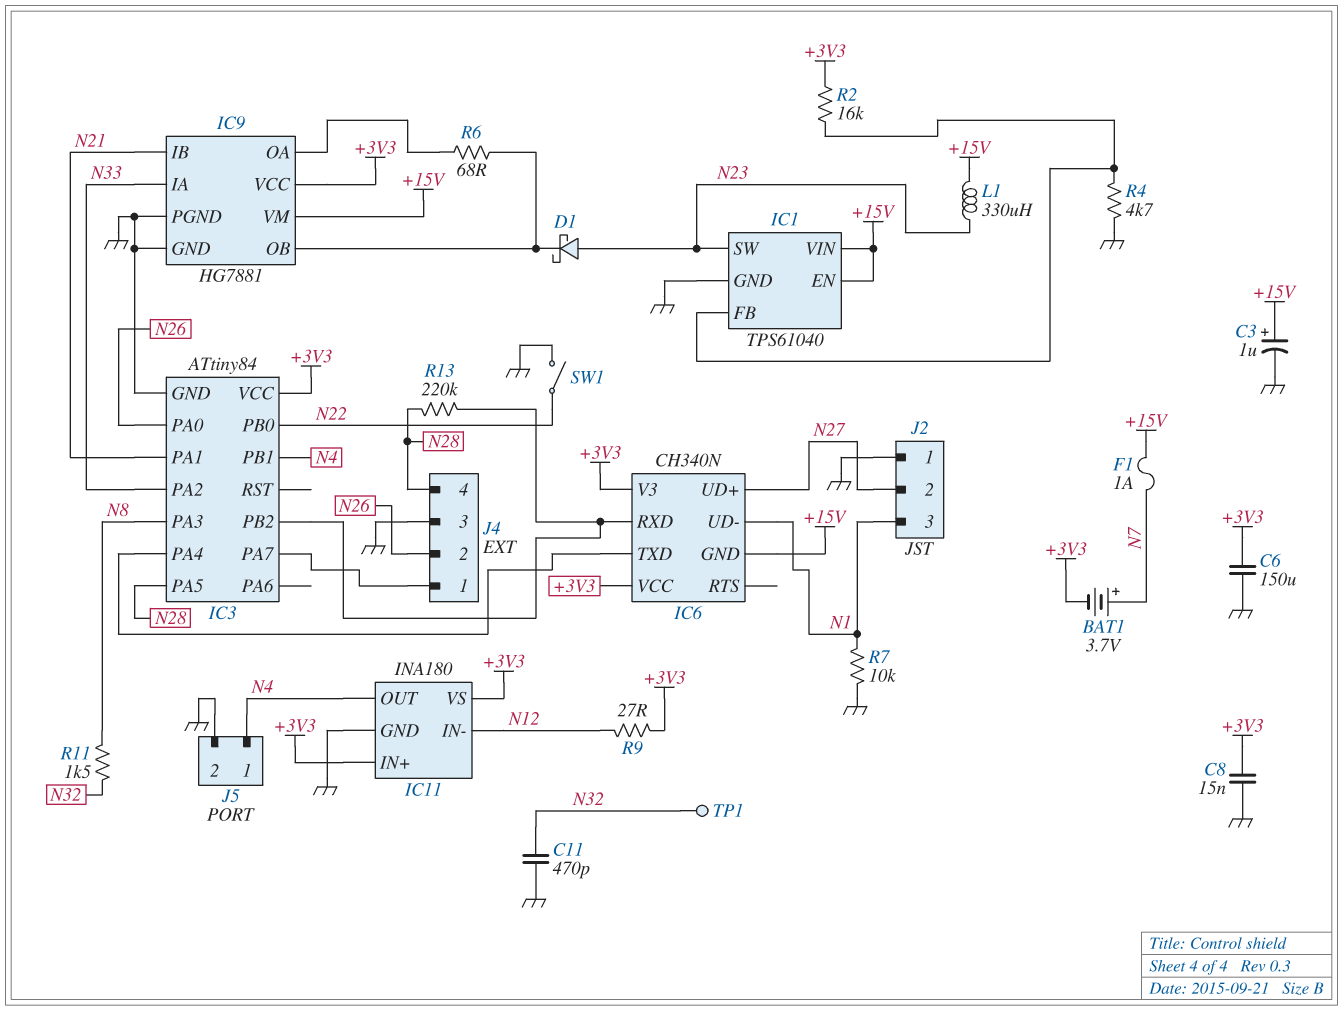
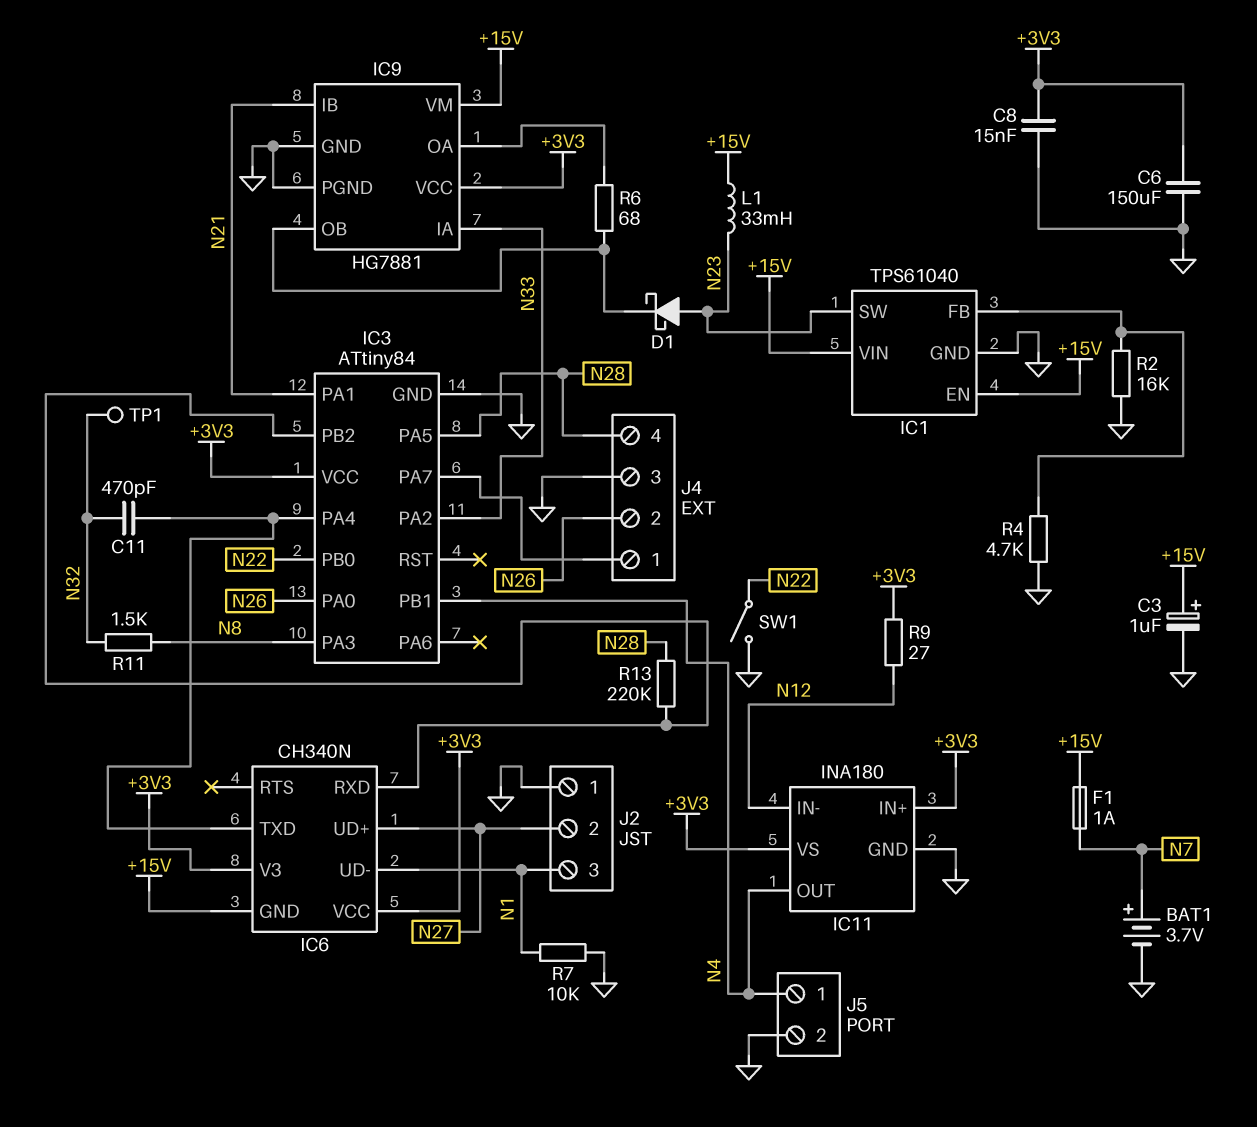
BAT1: 3.7V (plus N7, minus +3V3) -> 3.7V (plus N7, minus GND)
C11: 470pF (GND, N32) -> 470pF (IC3/PA4, N32)
L1: 330uH (+15V, N23) -> 33mH (+15V, N23)
R2: 16k (+3V3, IC1/FB) -> 16k (GND, IC1/FB)

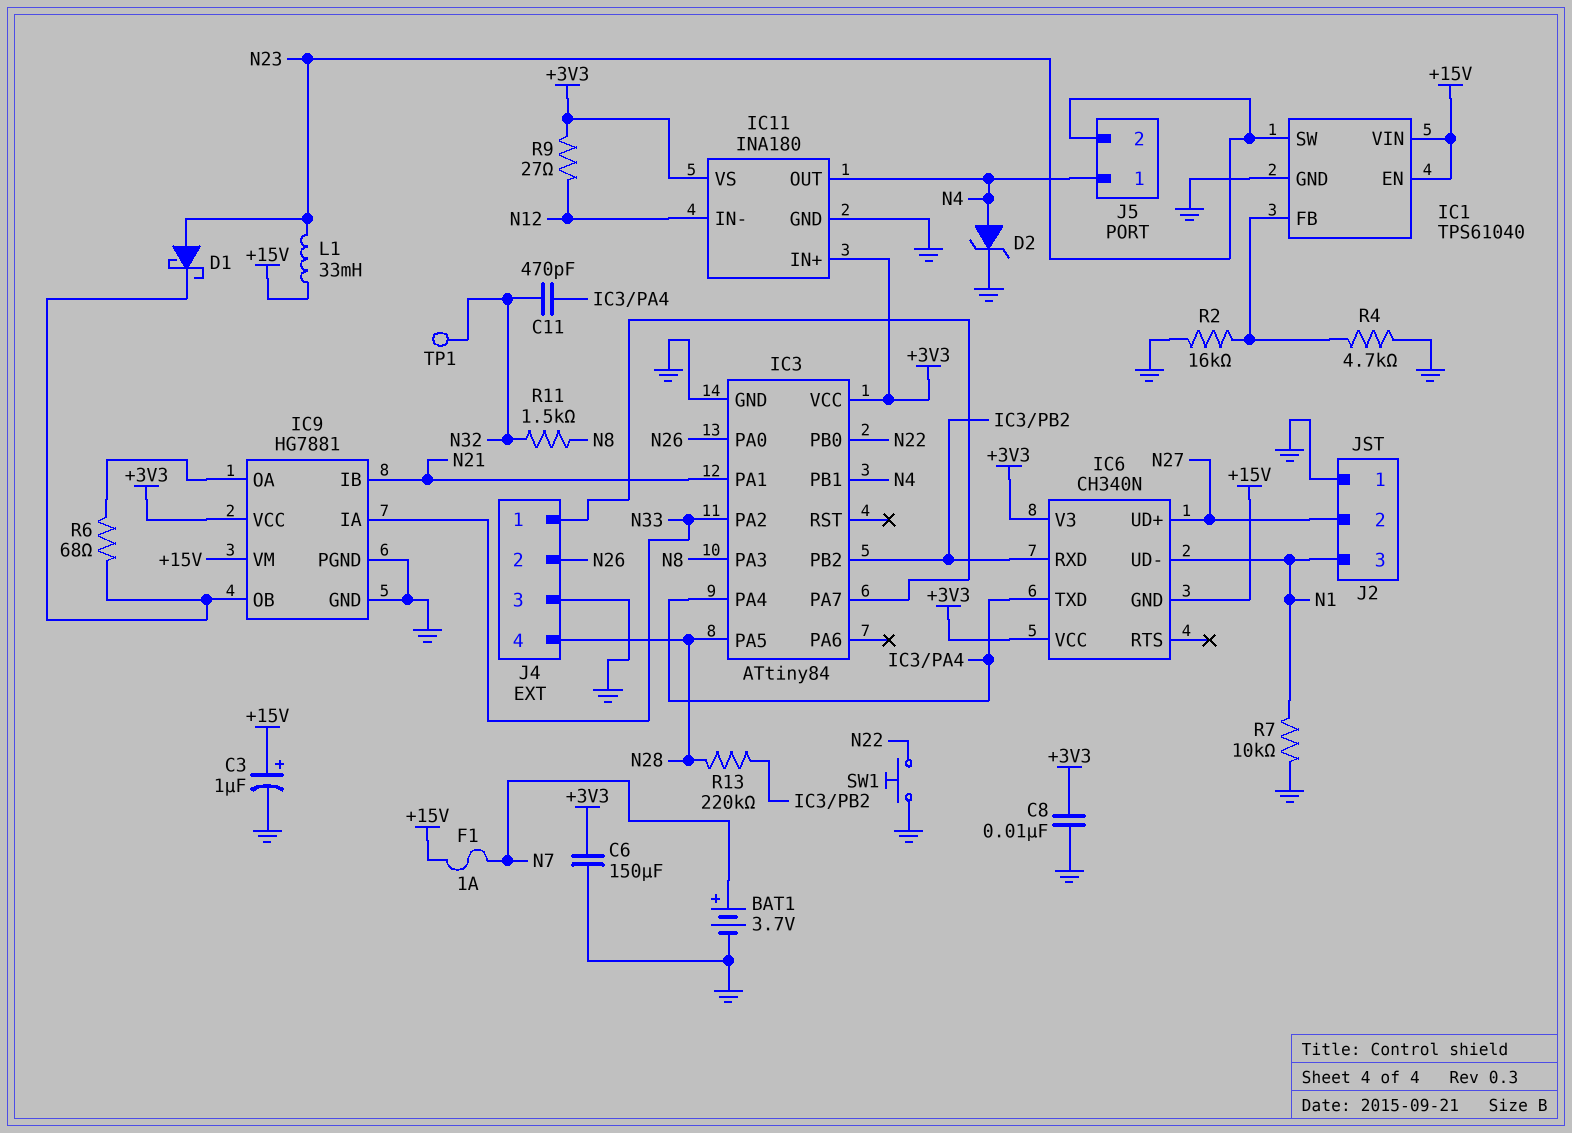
C8: 15nF (+3V3, GND) -> 10nF (+3V3, GND)
D2: none -> zener (A N4, K GND)
J5 pin 2: GND -> N23
SW1: switch (GND, N22) -> button (GND, N22)

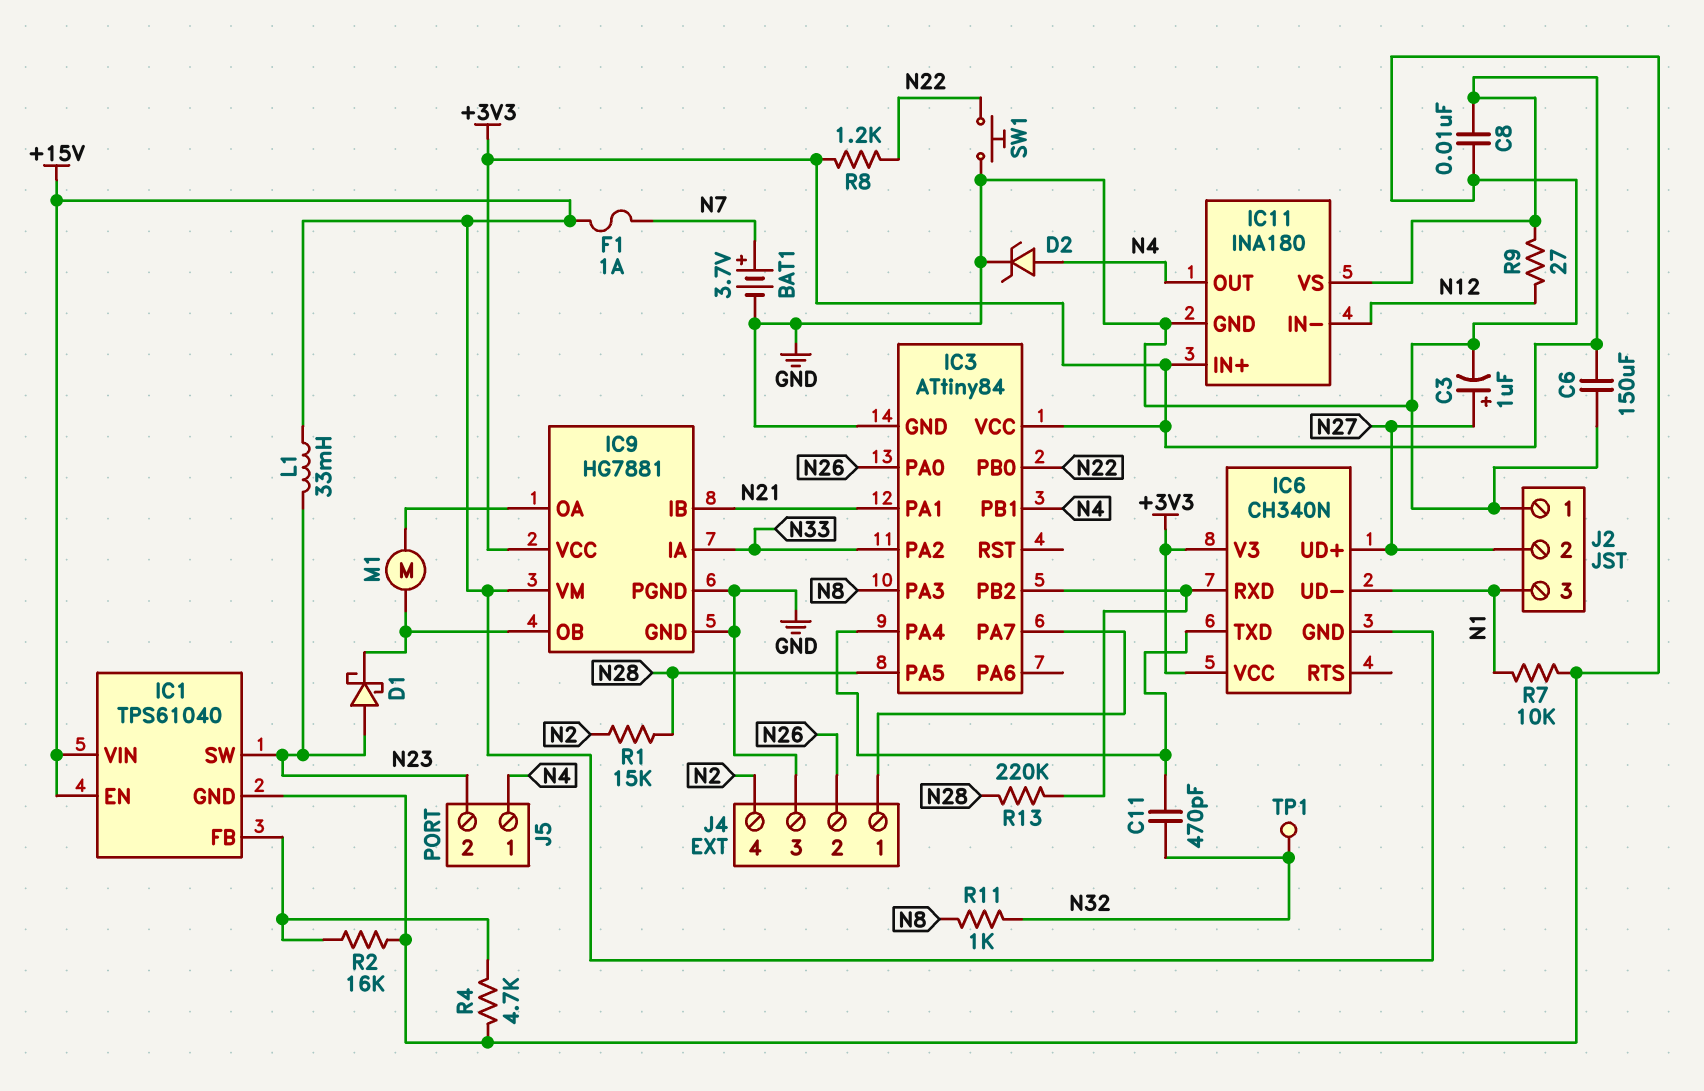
C3: 1uF (plus +15V, minus GND) -> 1uF (plus N27, minus GND)
J4 pin 4: N28 -> N2
M1: none -> motor (IC9/OA, IC9/OB)
R1: none -> 15k (N2, N28)
R6: 68 (IC9/OA, IC9/OB) -> none
R8: none -> 1.2k (+3V3, N22)
R11: 1.5k (N8, N32) -> 1k (N8, N32)

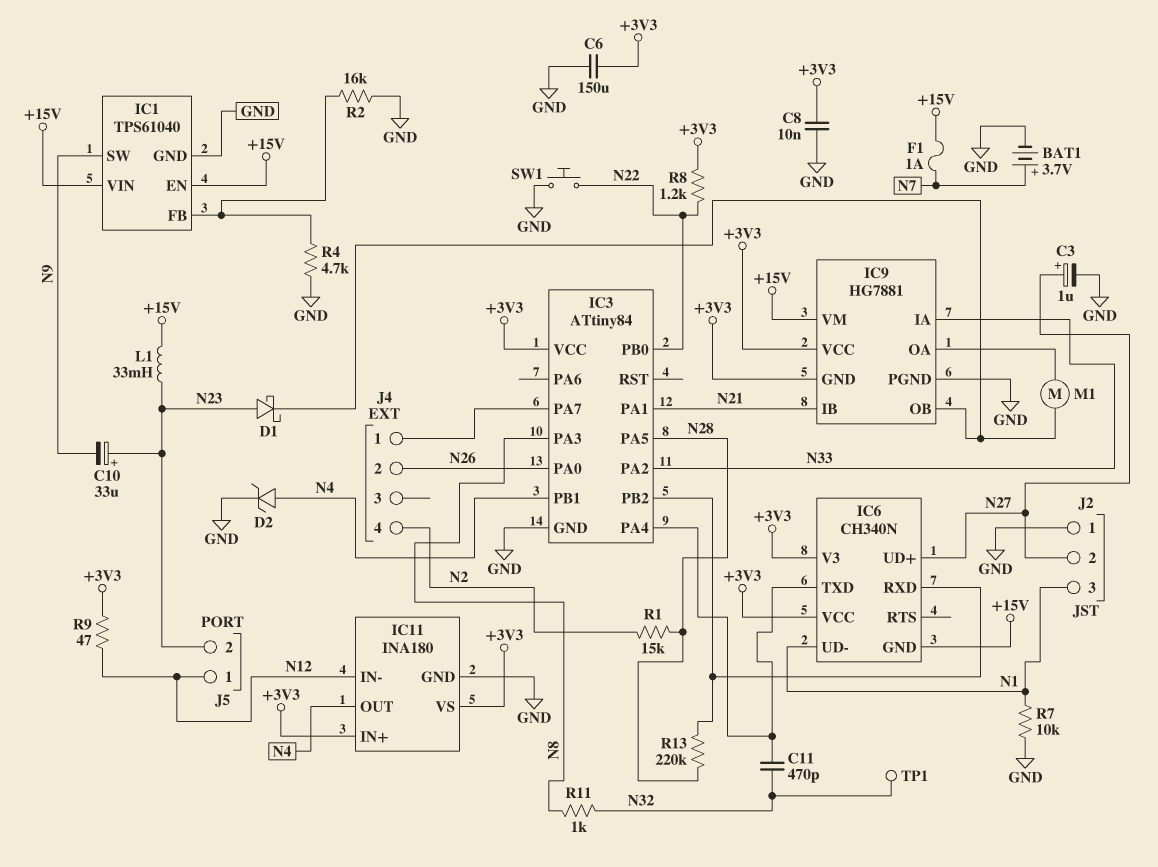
C10: none -> 33uF (plus N23, minus N9)
IC1 pin SW: N23 -> N9
IC9 pin GND: GND -> +3V3
J4 pin 3: GND -> none
J5 pin 1: N4 -> N12
R9: 27 (+3V3, N12) -> 47 (+3V3, N12)

